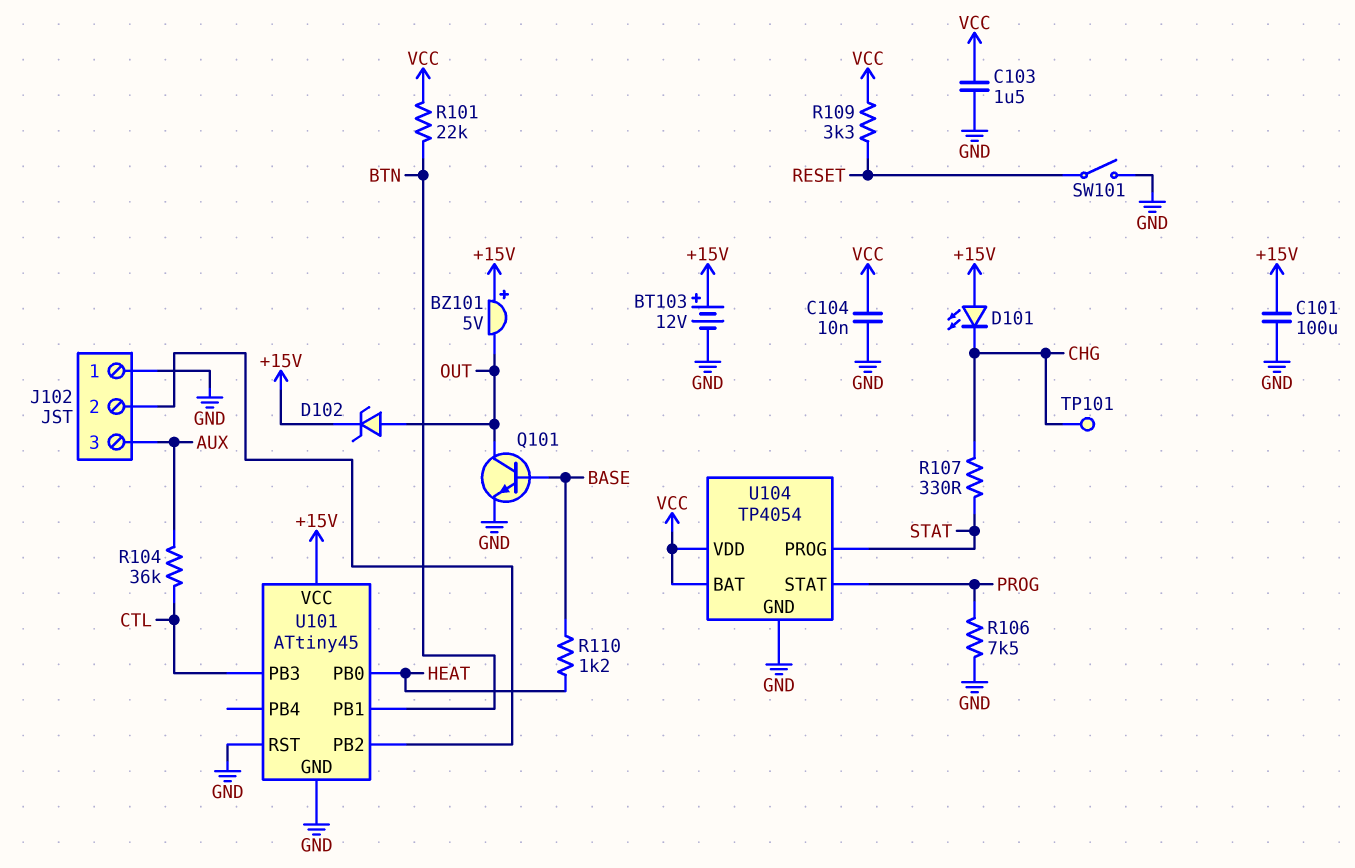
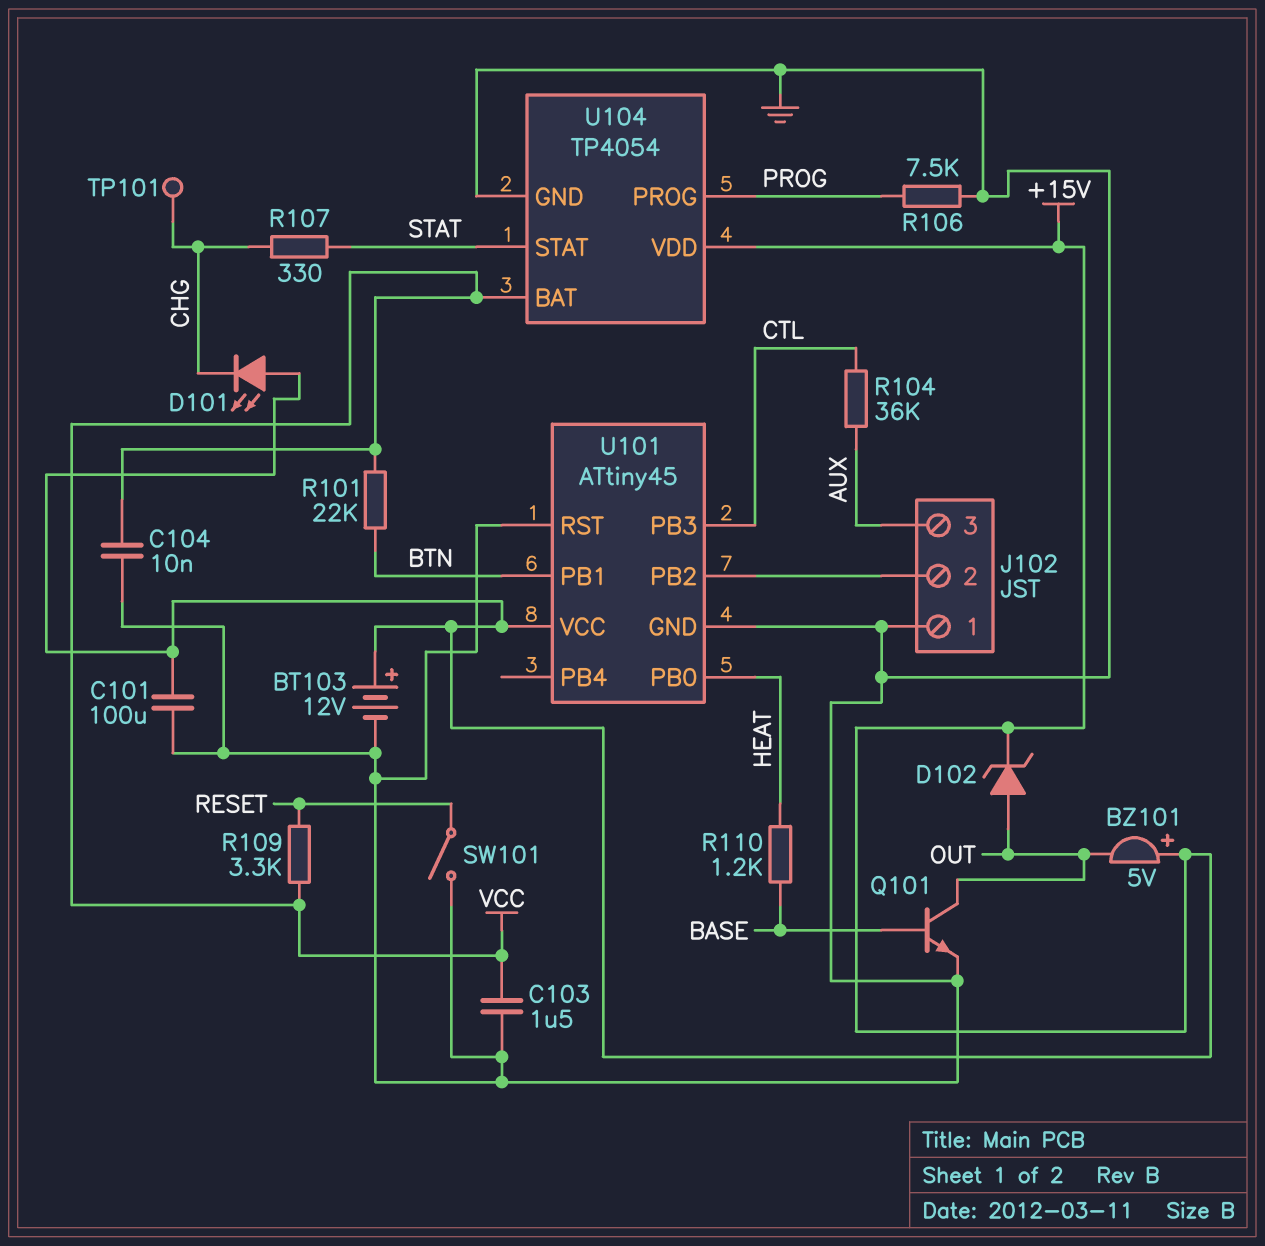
U104 pin PROG: STAT -> PROG
U104 pin STAT: PROG -> STAT
U104 pin VDD: VCC -> +15V

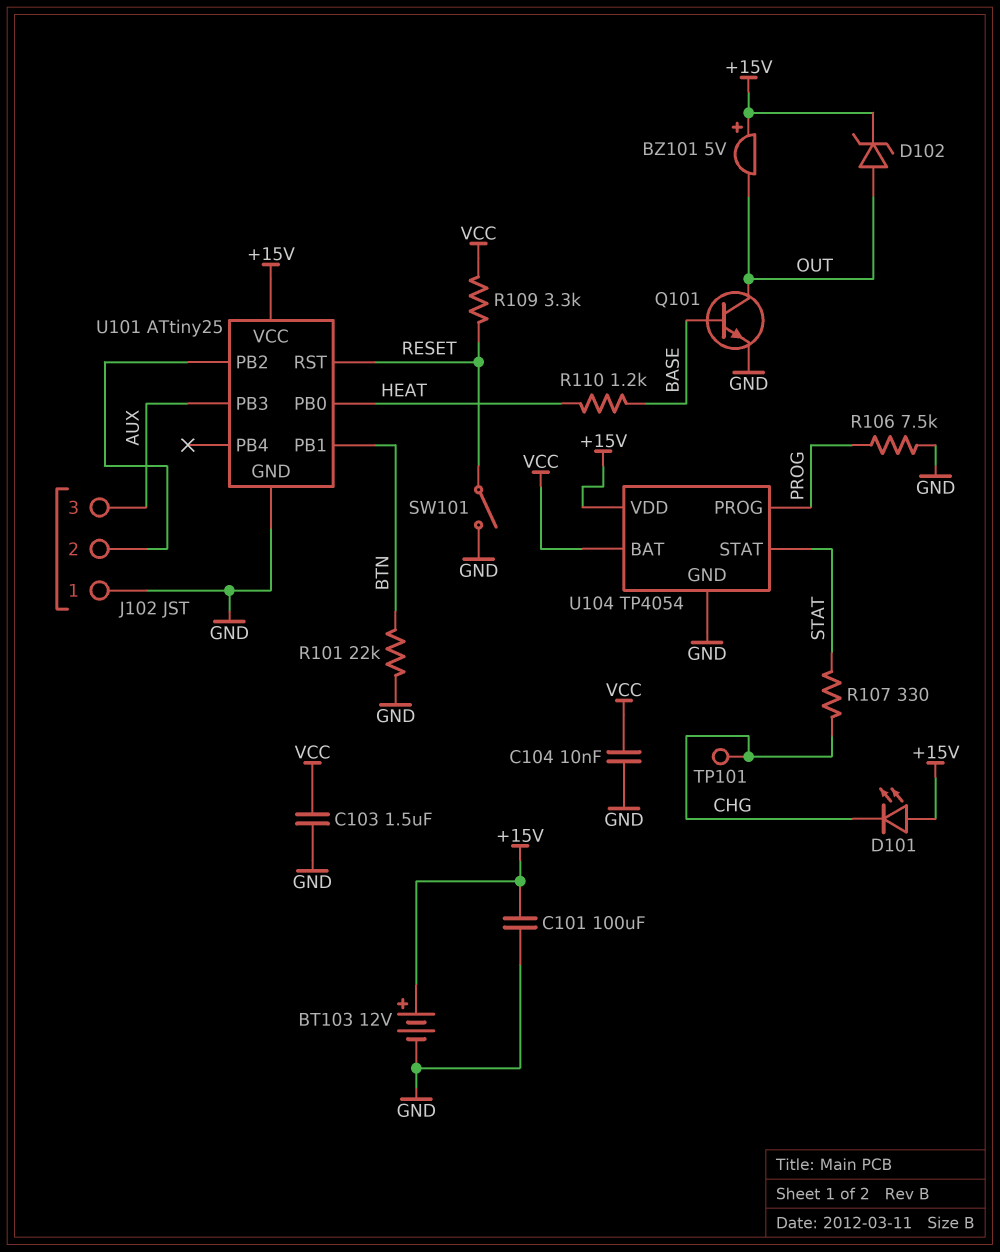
R101: 22k (BTN, VCC) -> 22k (BTN, GND)
R104: 36k (AUX, CTL) -> none
U101: ATtiny45 -> ATtiny25
U101 pin PB3: CTL -> AUX
U101 pin RST: GND -> RESET

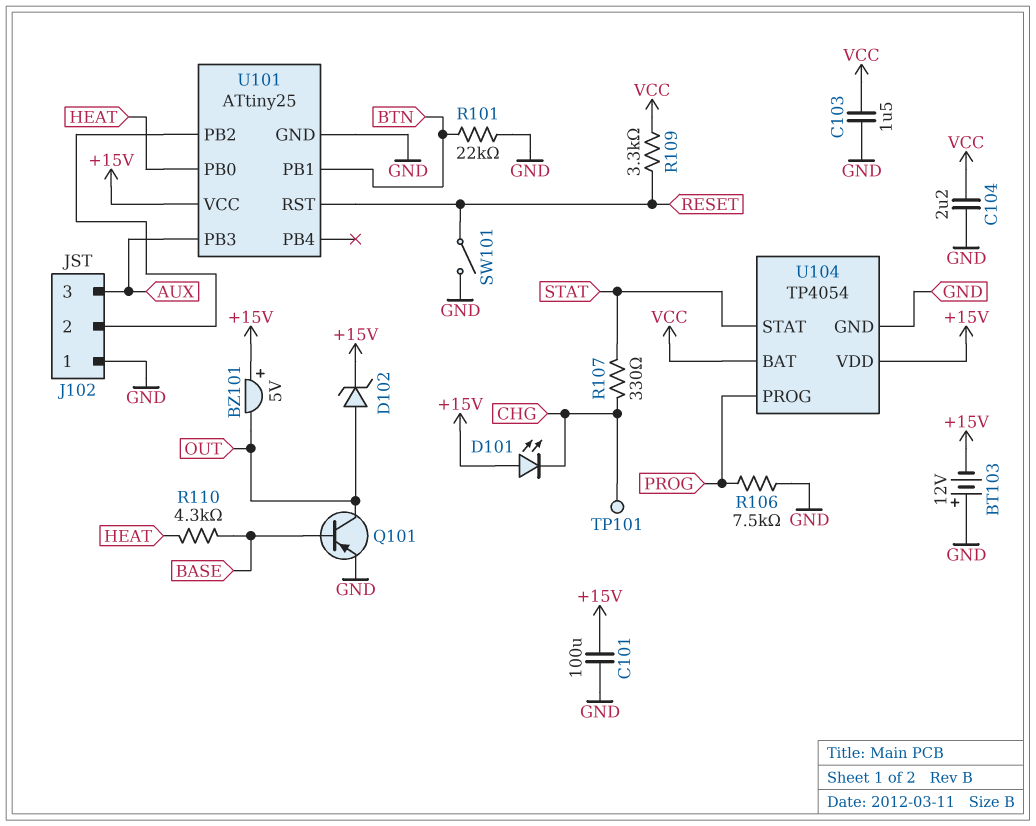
BT103: 12V (plus +15V, minus GND) -> 12V (plus GND, minus +15V)
C104: 10nF (GND, VCC) -> 2.2uF (GND, VCC)
Q101: NPN (B BASE, C OUT, E GND) -> PNP (B BASE, C OUT, E GND)
R110: 1.2k (BASE, HEAT) -> 4.3k (BASE, HEAT)

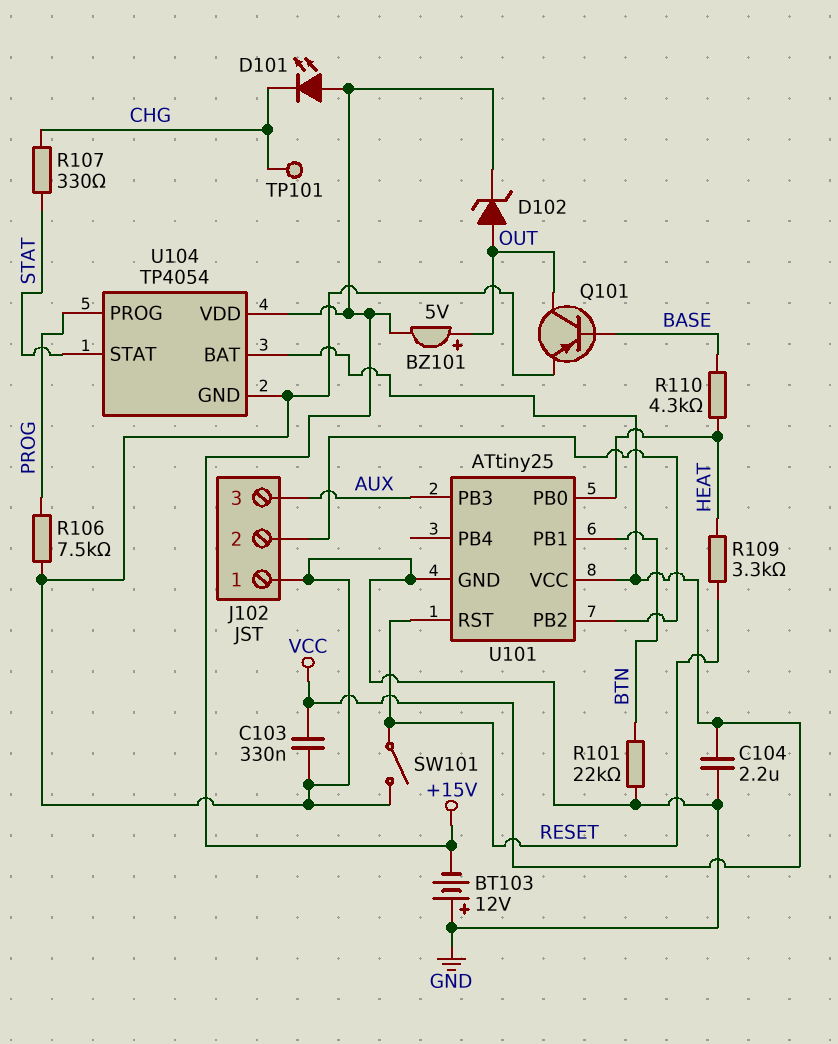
BZ101: buzzer 5V (plus +15V, minus OUT) -> buzzer 5V (plus OUT, minus +15V)
C101: 100uF (+15V, GND) -> none
C103: 1.5uF (GND, VCC) -> 330nF (GND, VCC)
R109: 3.3k (RESET, VCC) -> 3.3k (HEAT, RESET)
U101 pin VCC: +15V -> VCC

